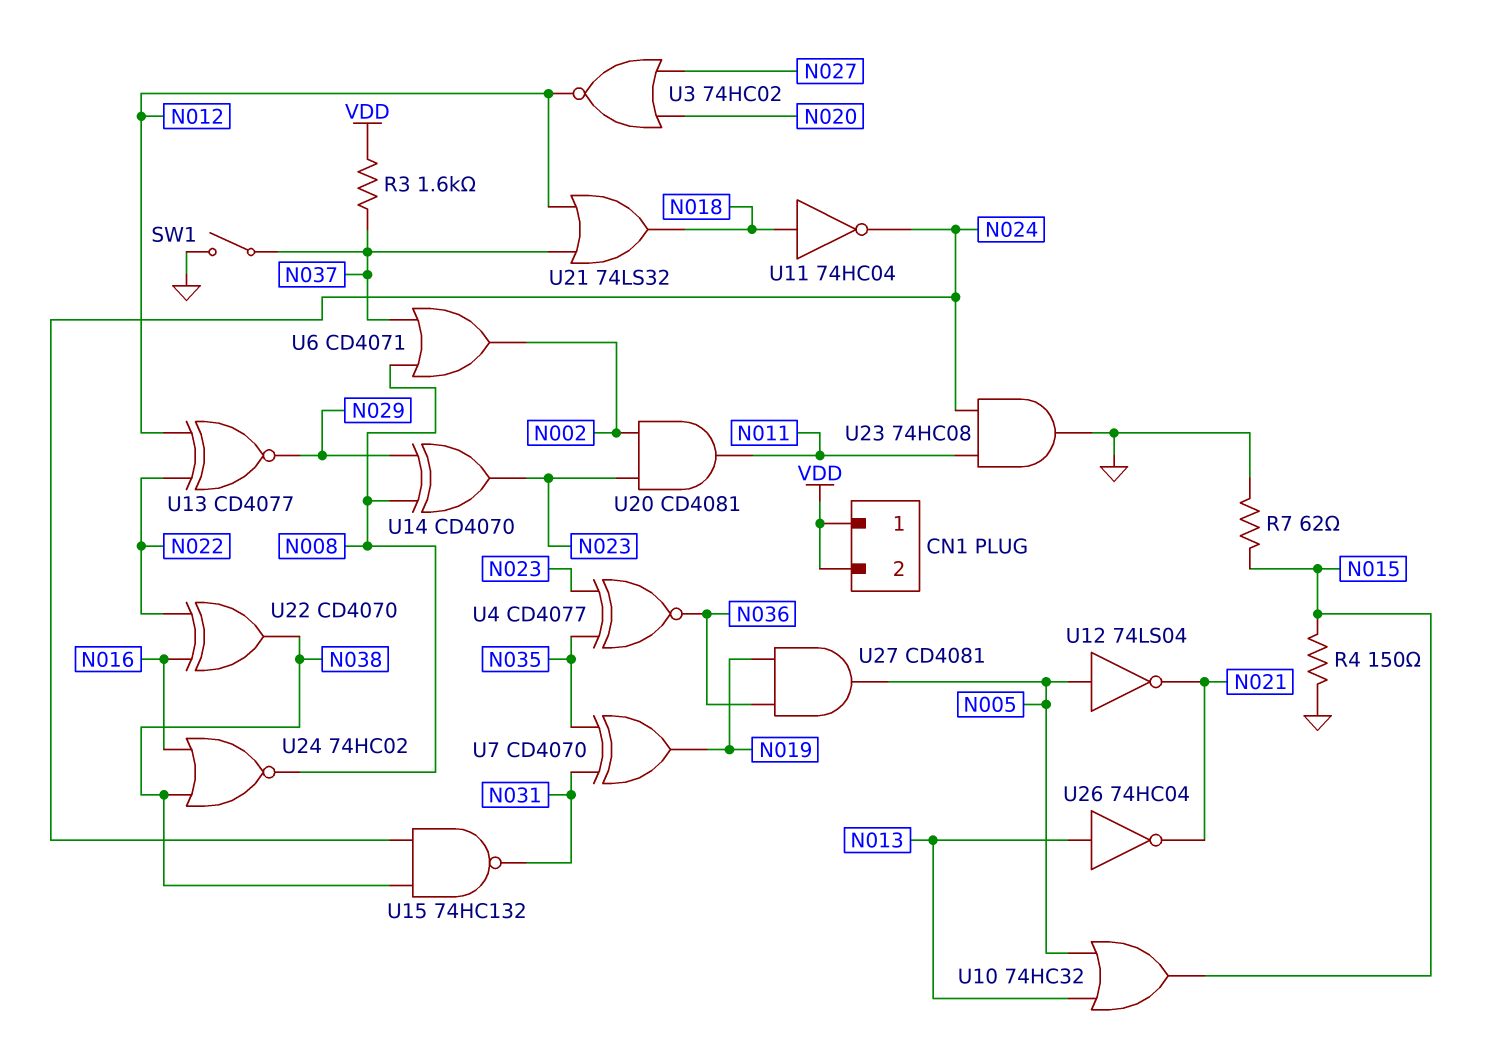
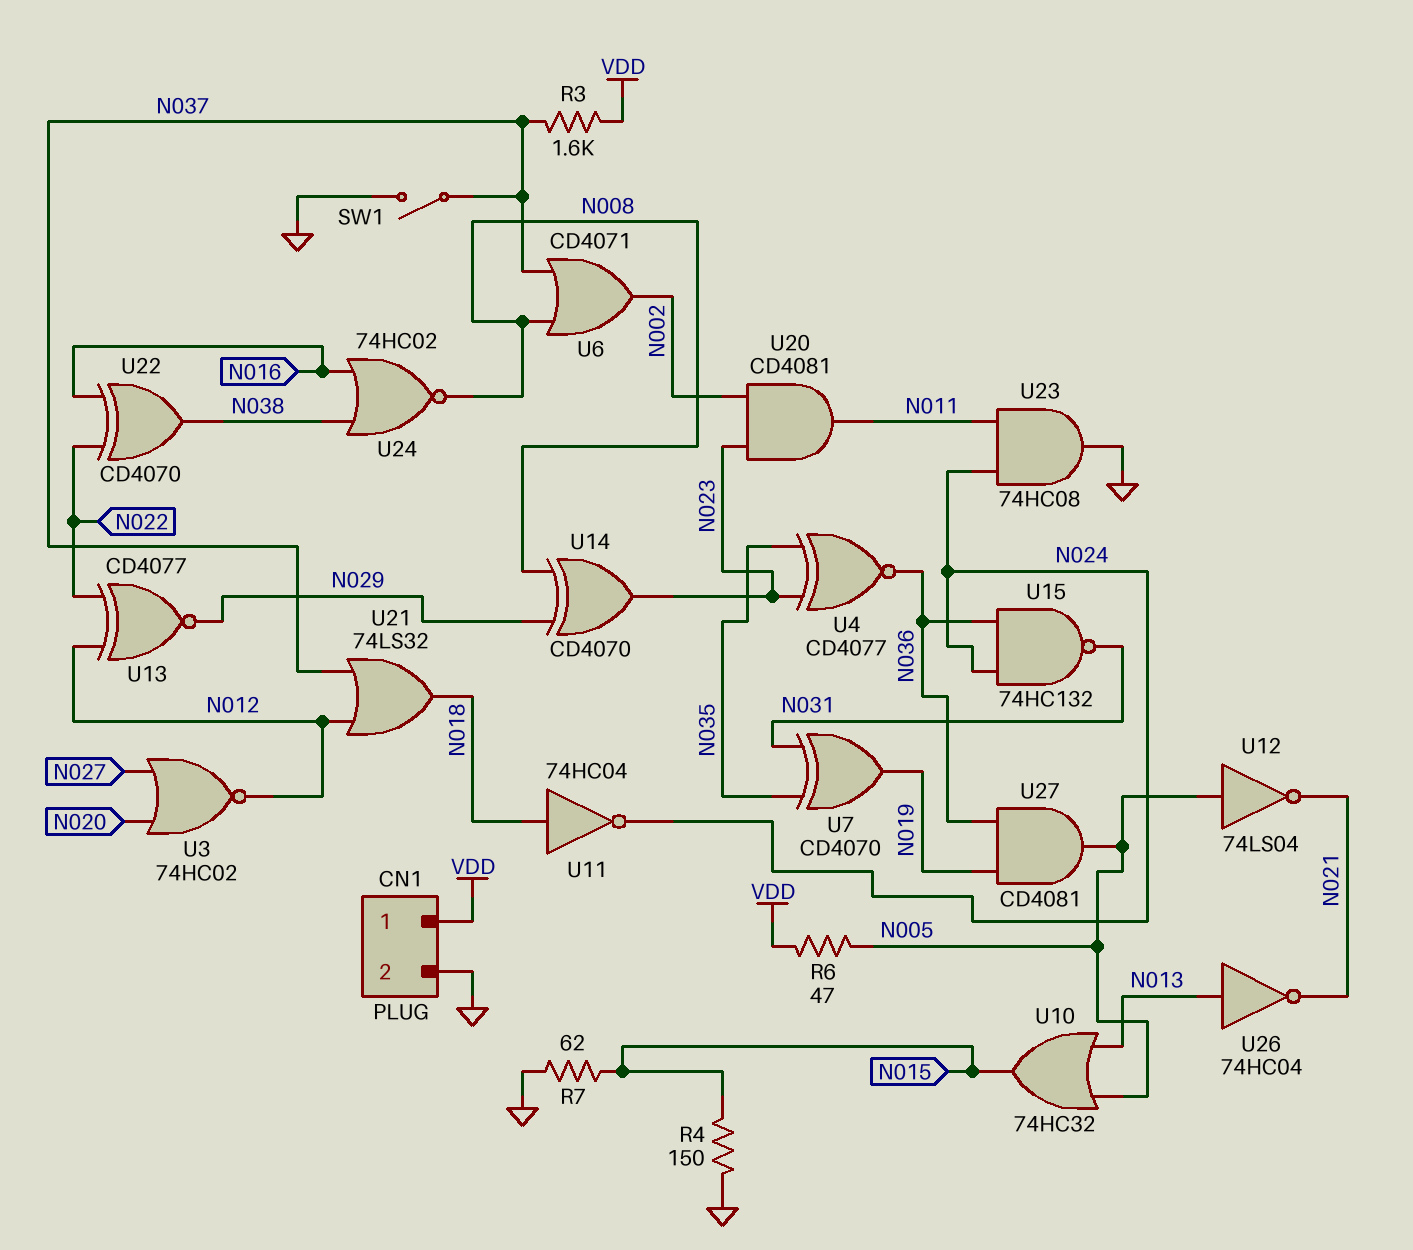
CN1 pin 2: VDD -> GND
R6: none -> 47 (N005, VDD)
U15: NAND 74HC132 (in N024, in N038, out N031) -> NAND 74HC132 (in N024, in N036, out N031)

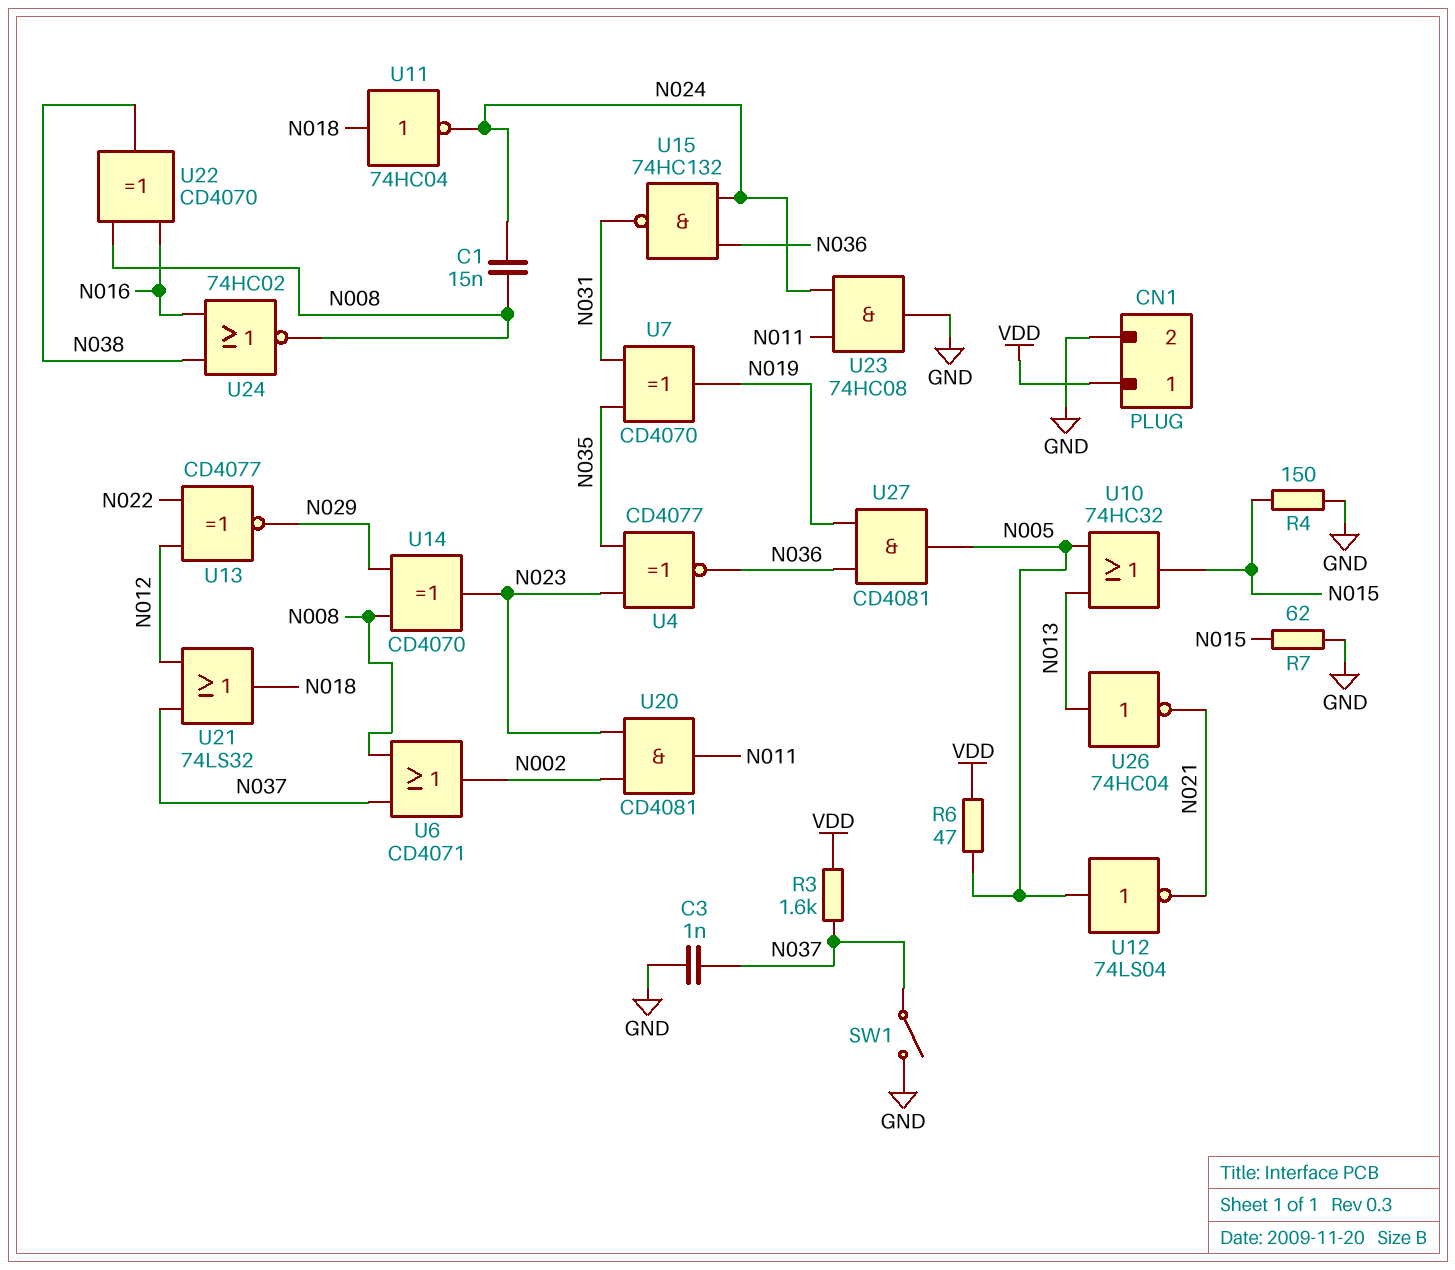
C1: none -> 15nF (N008, N024)
C3: none -> 1nF (GND, N037)
U3: NOR 74HC02 (in N020, in N027, out N012) -> none
U22: XOR CD4070 (in N016, in N022, out N038) -> XOR CD4070 (in N008, in N016, out N038)

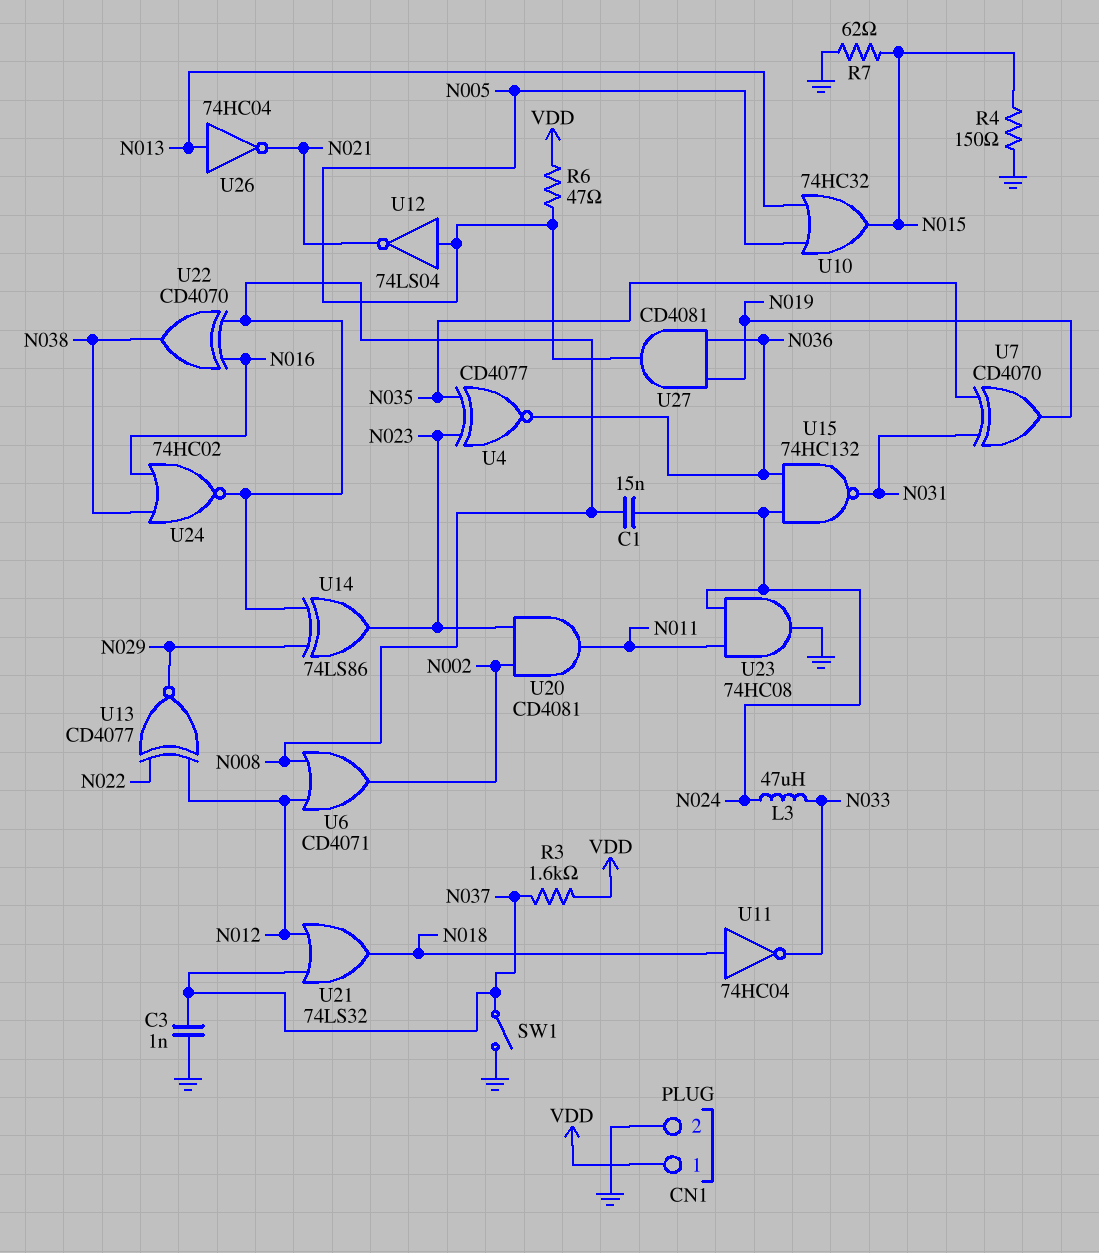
L3: none -> 47uH (N024, N033)
U6: OR CD4071 (in N008, in N037, out N002) -> OR CD4071 (in N008, in N012, out N002)
U11: NOT 74HC04 (in N018, out N024) -> NOT 74HC04 (in N018, out N033)
U14: XOR CD4070 (in N008, in N029, out N023) -> XOR 74LS86 (in N008, in N029, out N023)

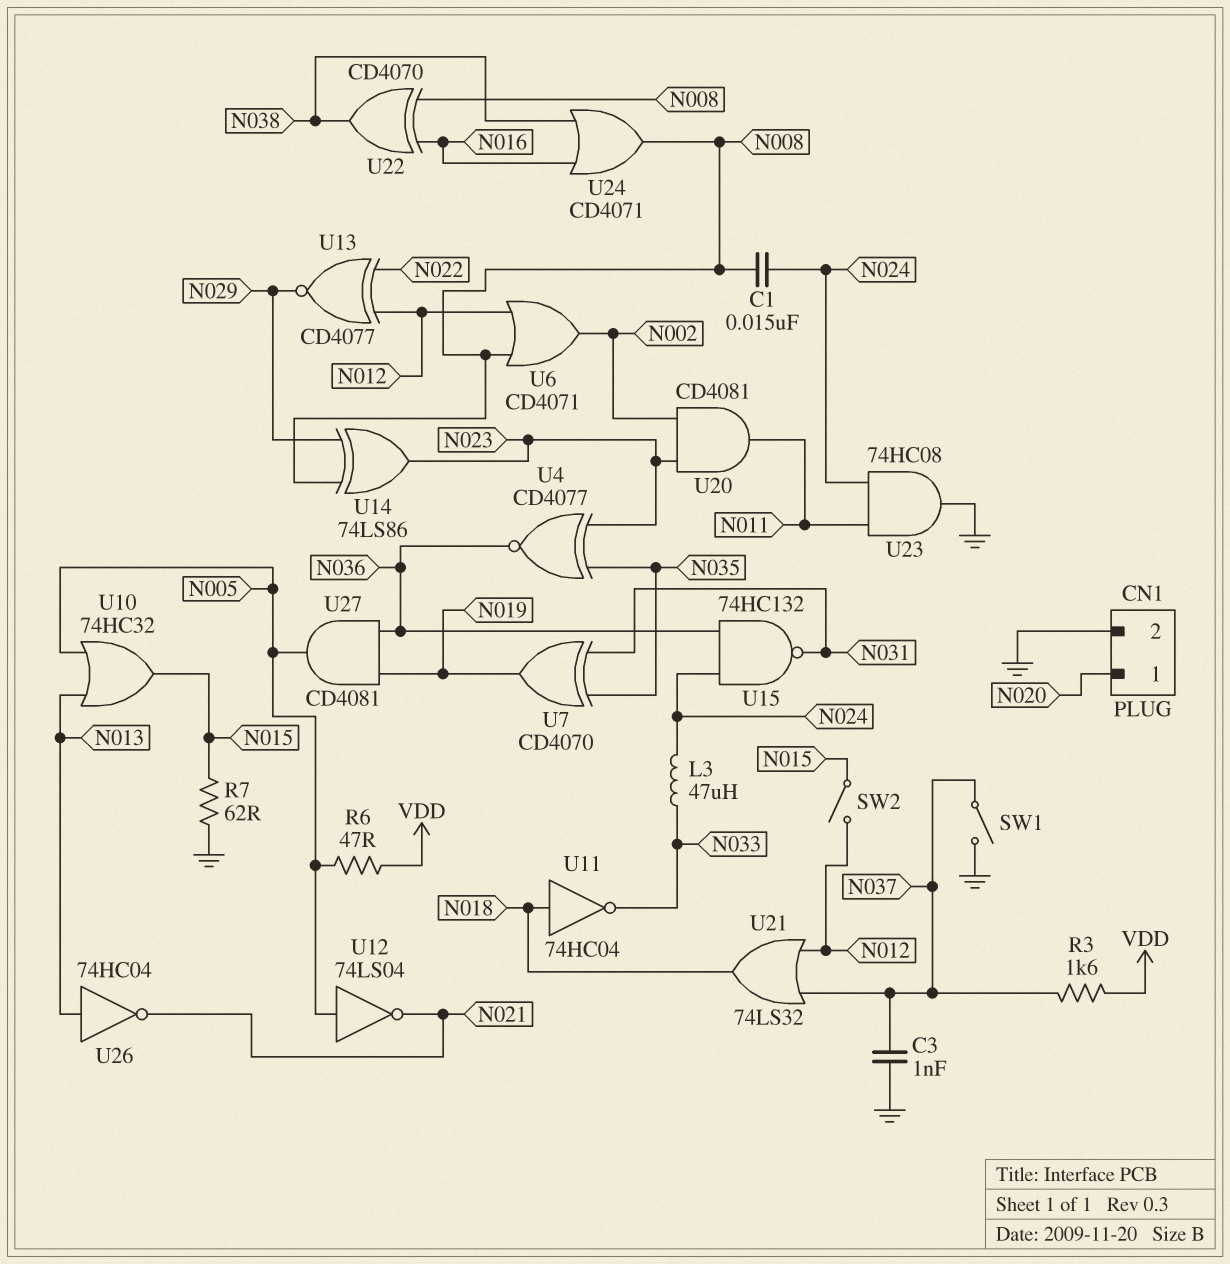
CN1 pin 1: VDD -> N020
R4: 150 (GND, N015) -> none
SW2: none -> switch (N012, N015)
U24: NOR 74HC02 (in N016, in N038, out N008) -> OR CD4071 (in N016, in N038, out N008)

